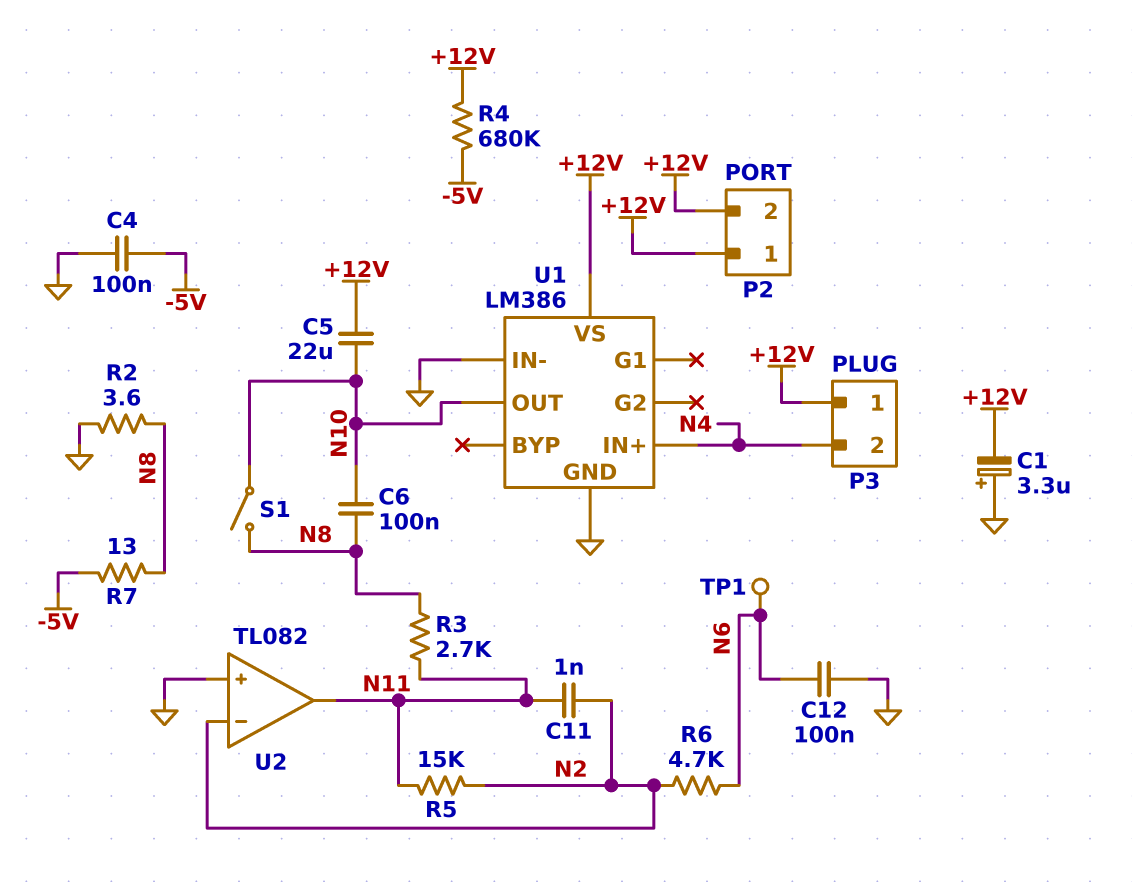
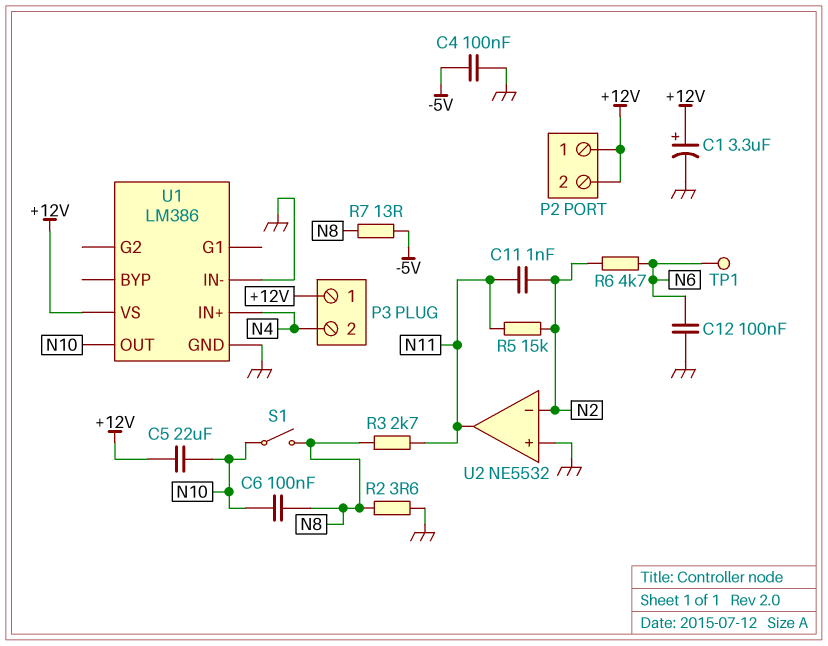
C1: 3.3uF (plus GND, minus +12V) -> 3.3uF (plus +12V, minus GND)
R4: 680k (+12V, -5V) -> none
U2: TL082 -> NE5532

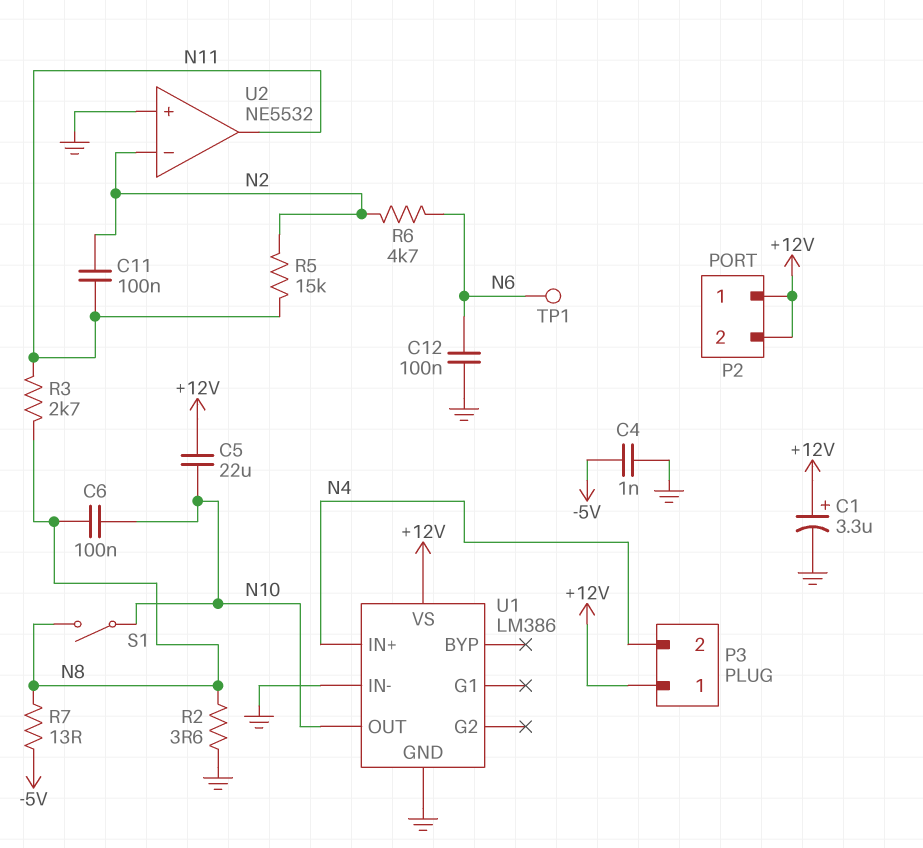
C4: 100nF (-5V, GND) -> 1nF (-5V, GND)
C11: 1nF (N2, N11) -> 100nF (N2, N11)

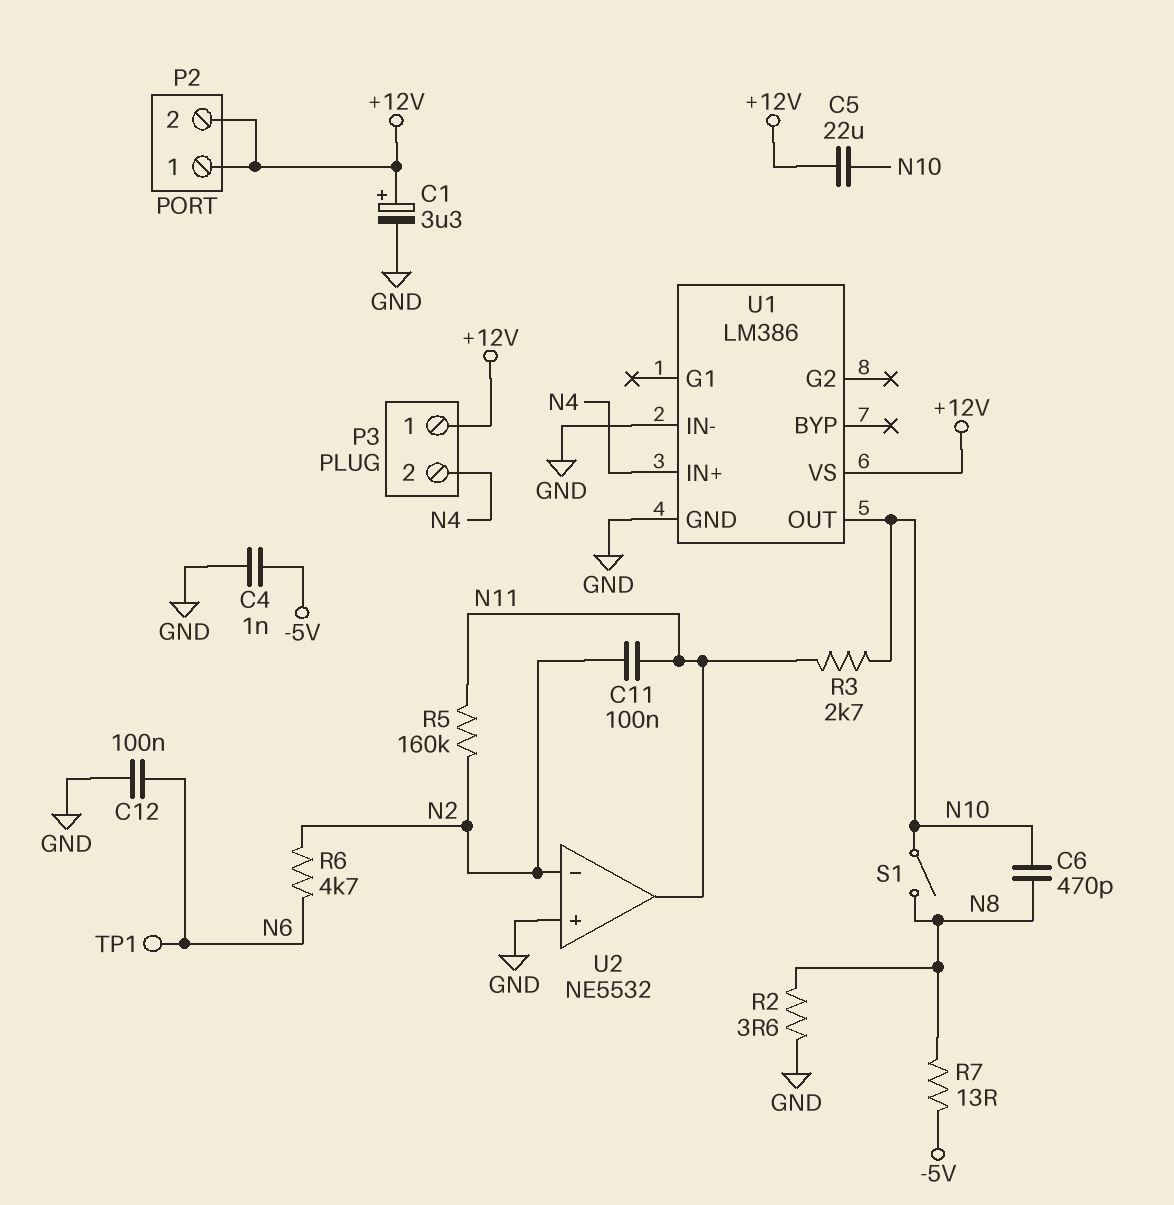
C6: 100nF (N8, N10) -> 470pF (N8, N10)
R3: 2.7k (N8, N11) -> 2.7k (N10, N11)
R5: 15k (N2, N11) -> 160k (N2, N11)

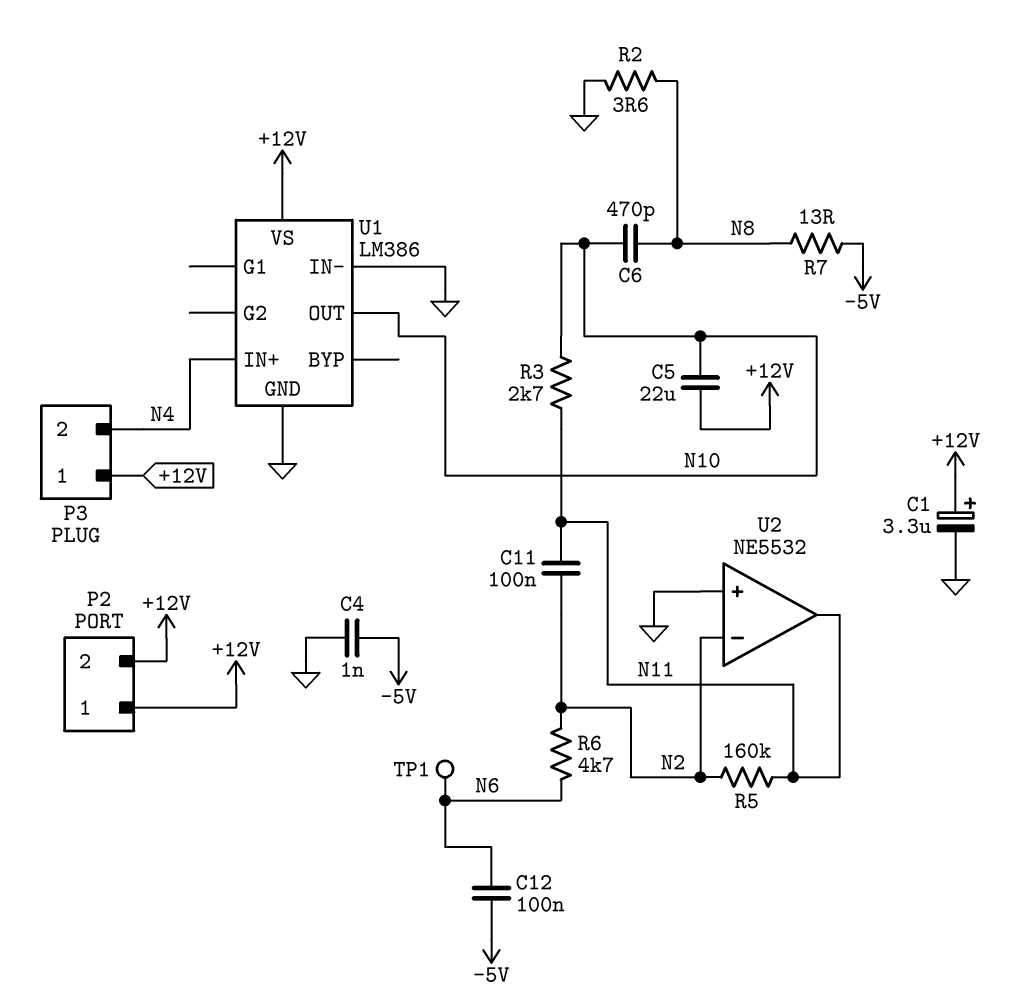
C12: 100nF (GND, N6) -> 100nF (-5V, N6)
S1: switch (N8, N10) -> none

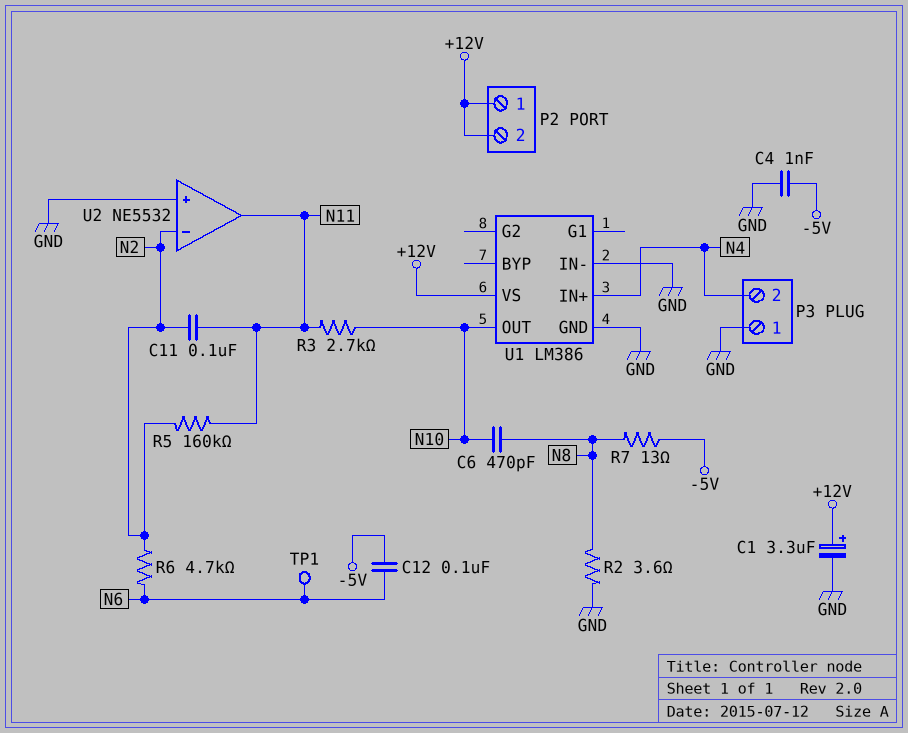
C5: 22uF (+12V, N10) -> none
P3 pin 1: +12V -> GND

